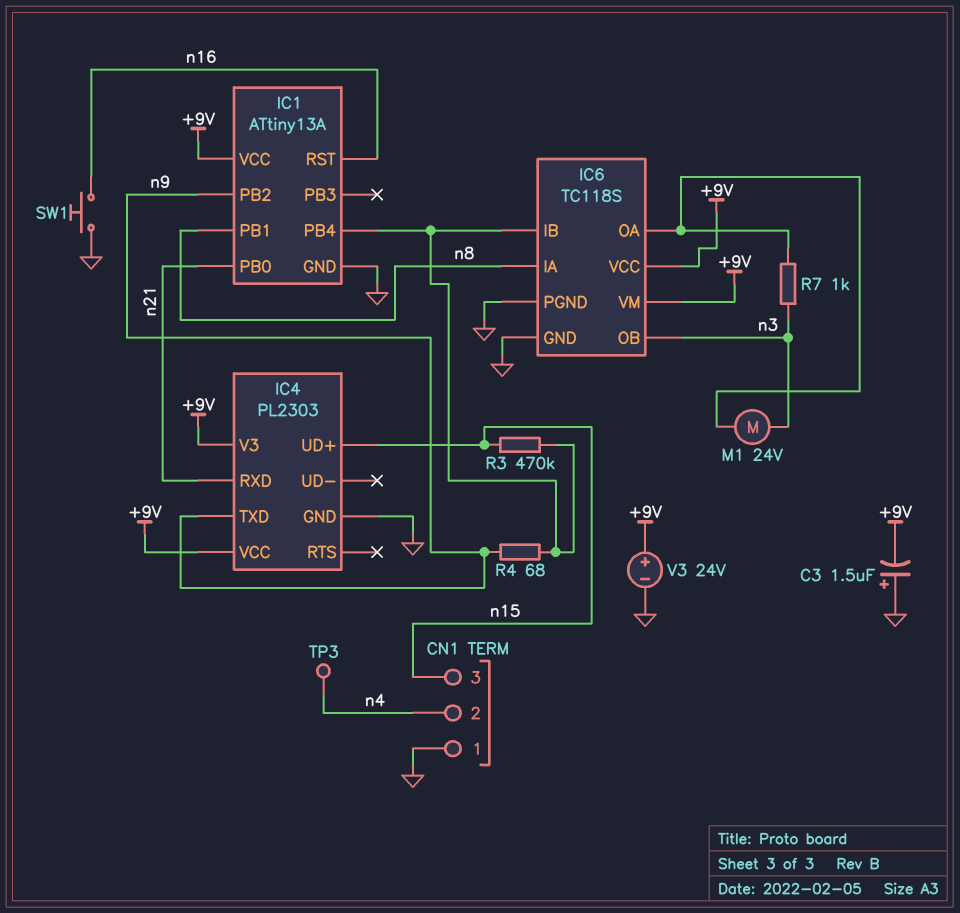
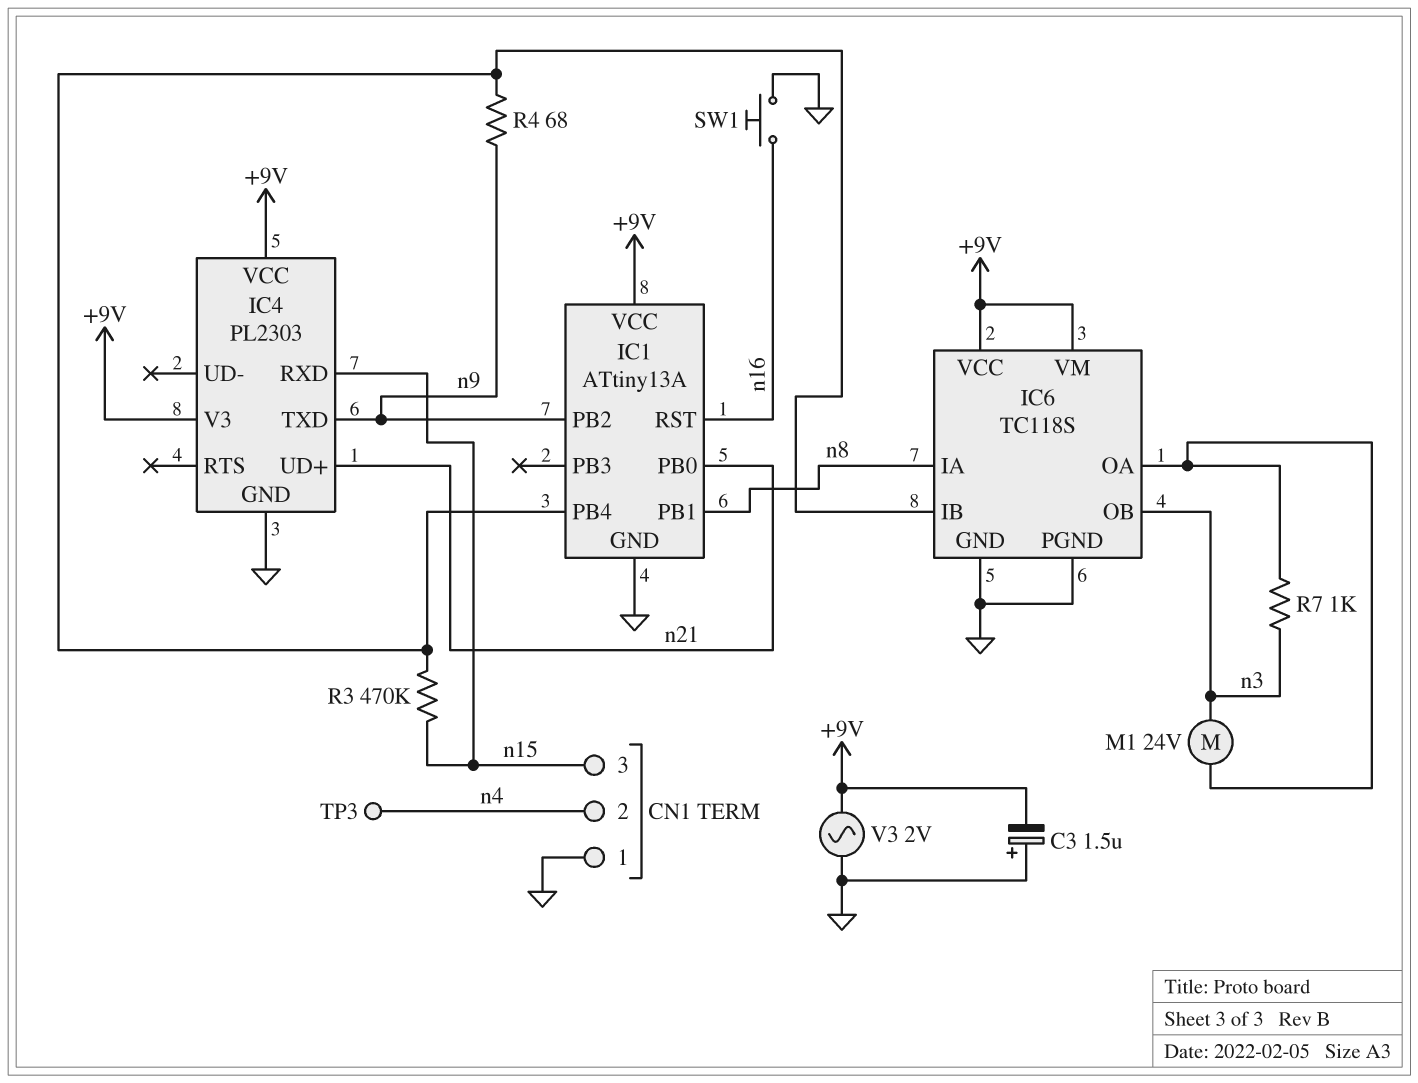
IC4 pin RXD: n21 -> n15
IC4 pin UD+: n15 -> n21
V3: 24V (plus +9V, minus GND) -> AC 2V (+9V, GND)

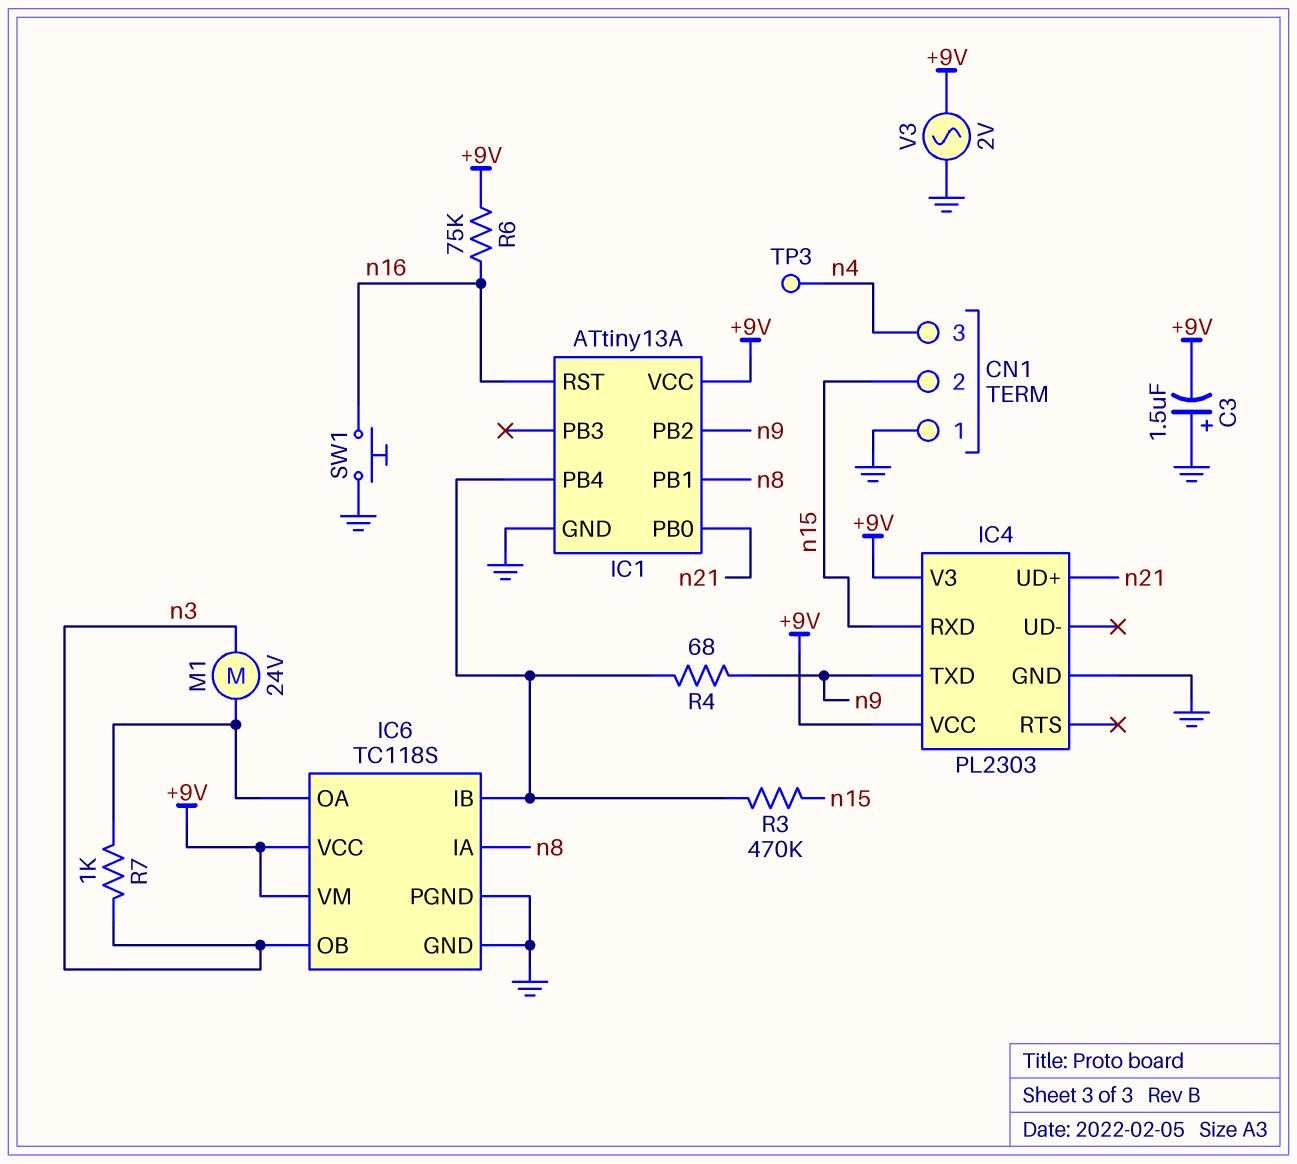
CN1 pin 2: n4 -> n15
CN1 pin 3: n15 -> n4
R6: none -> 75k (+9V, n16)

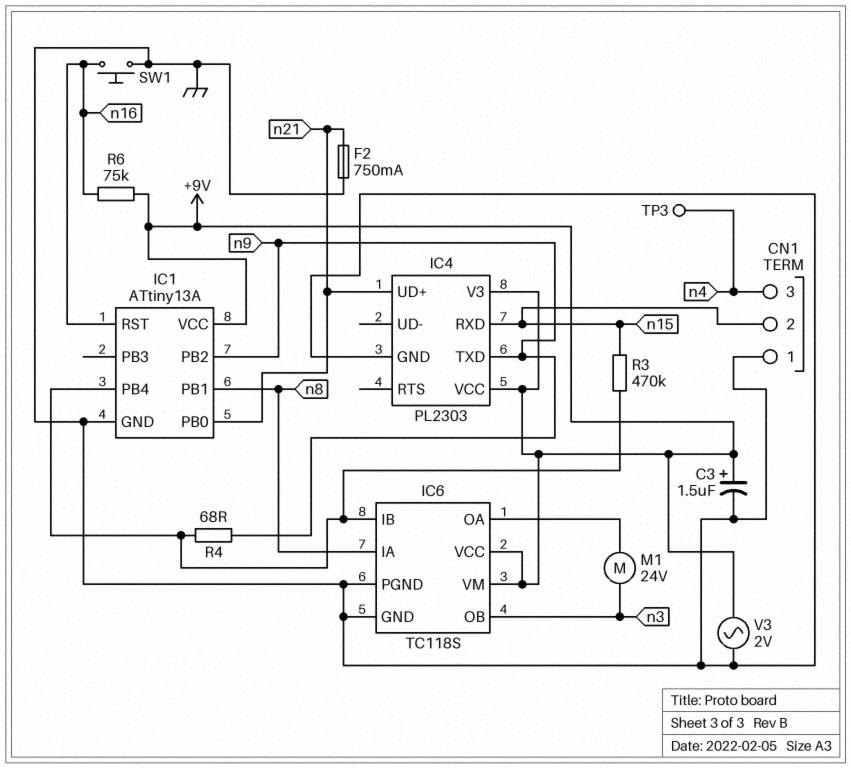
C3: 1.5uF (plus GND, minus +9V) -> 1.5uF (plus +9V, minus GND)
F2: none -> 750mA (GND, n21)
R7: 1k (IC6/OA, n3) -> none

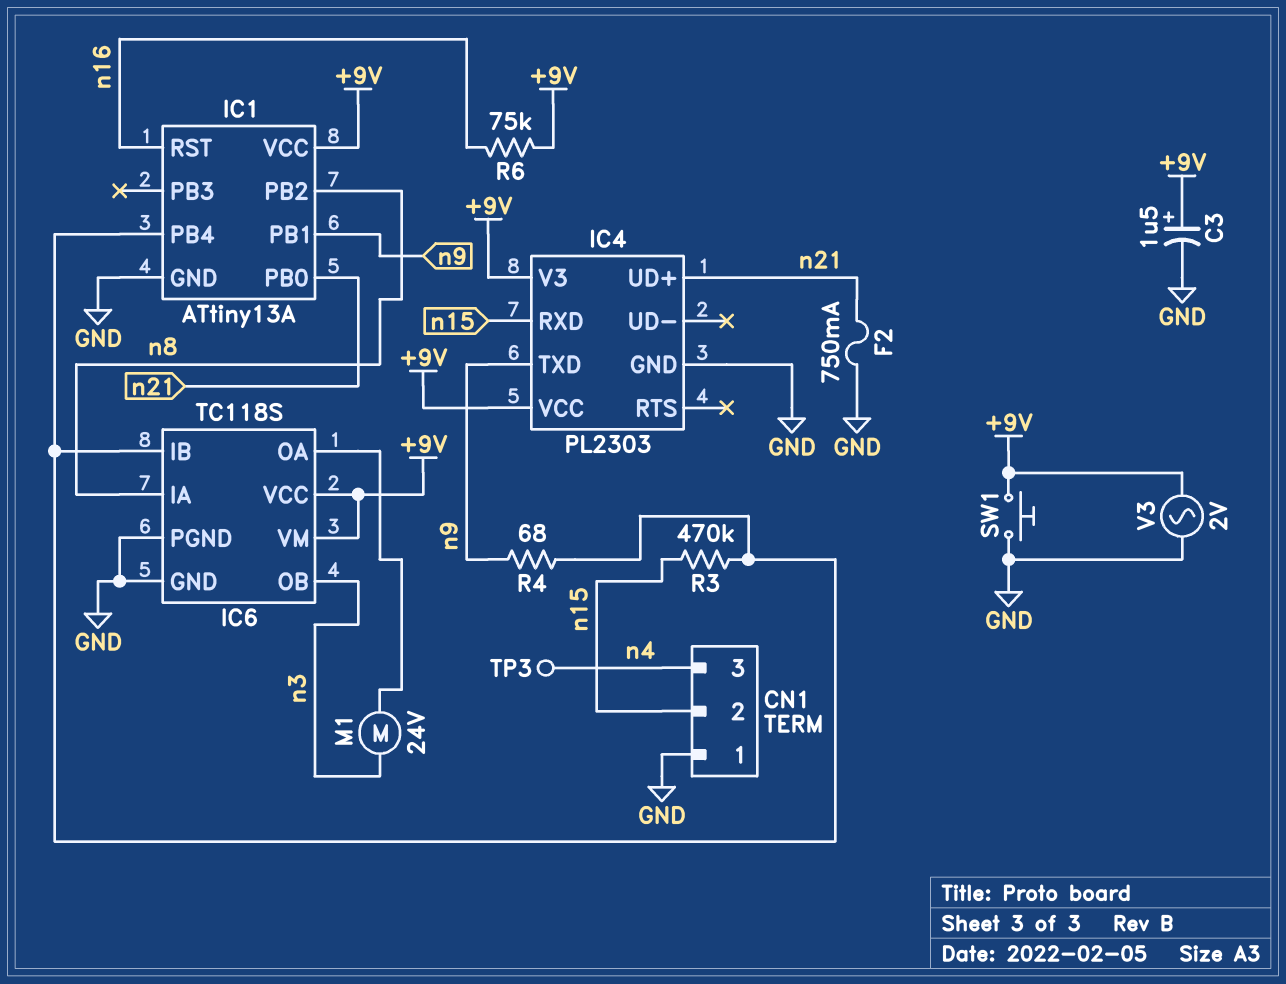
IC1 pin PB1: n8 -> n9
IC1 pin PB2: n9 -> n8
SW1: button (GND, n16) -> button (+9V, GND)

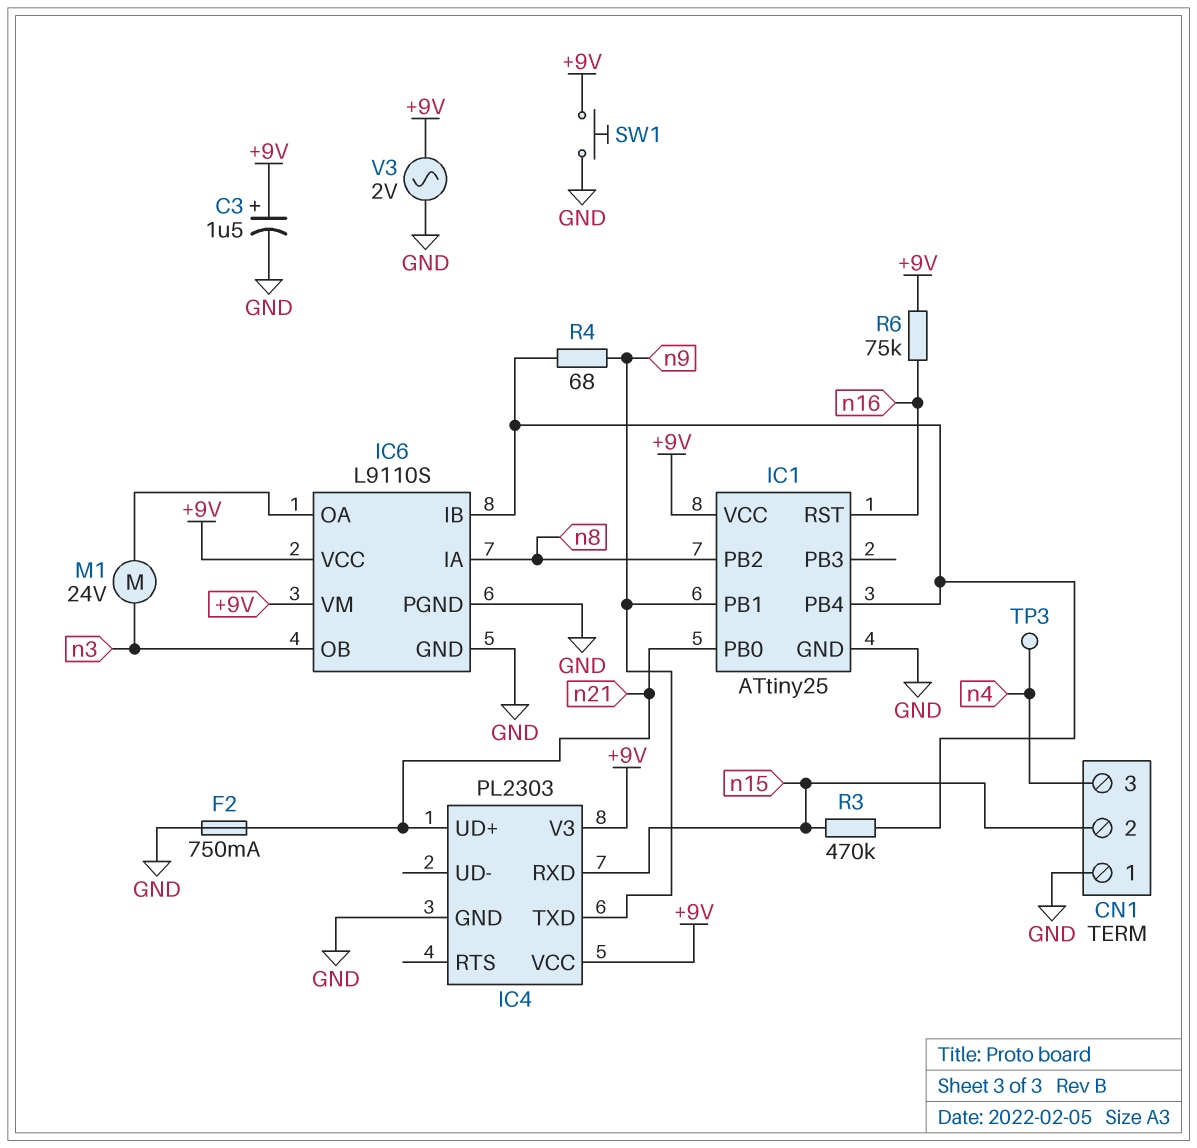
IC1: ATtiny13A -> ATtiny25
IC6: TC118S -> L9110S

